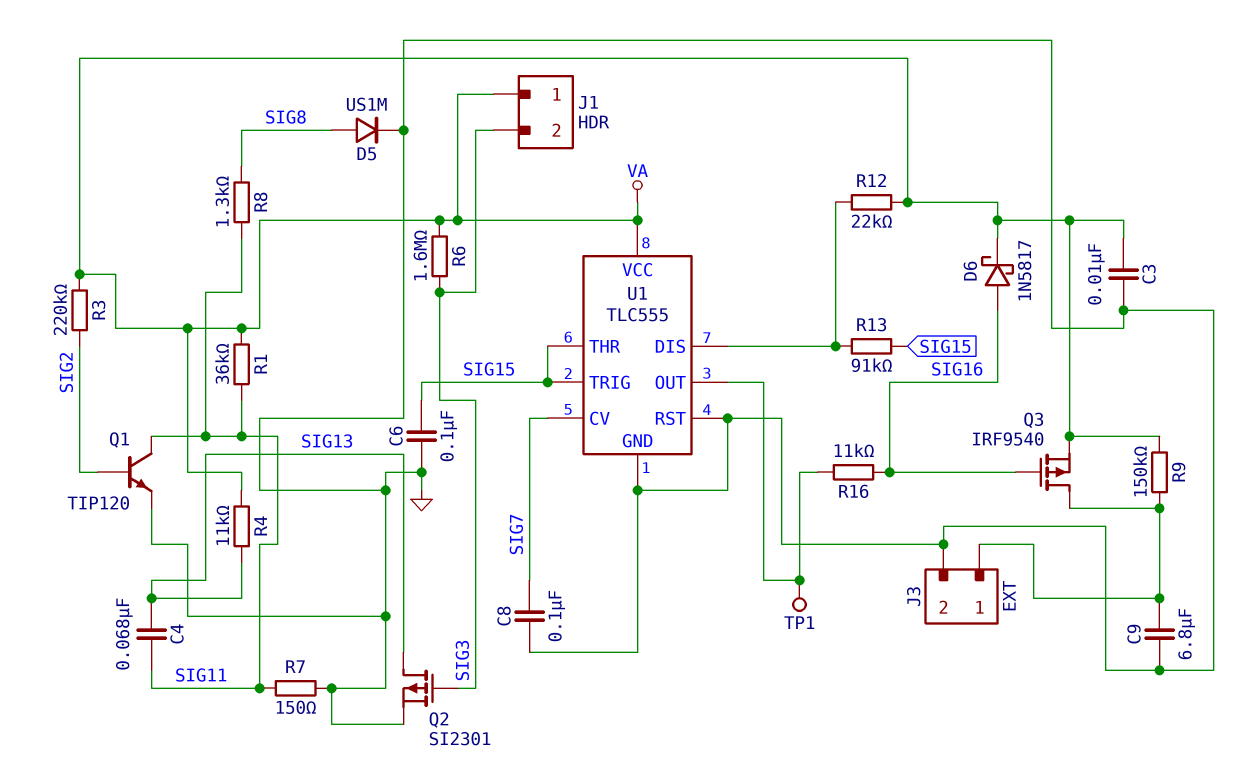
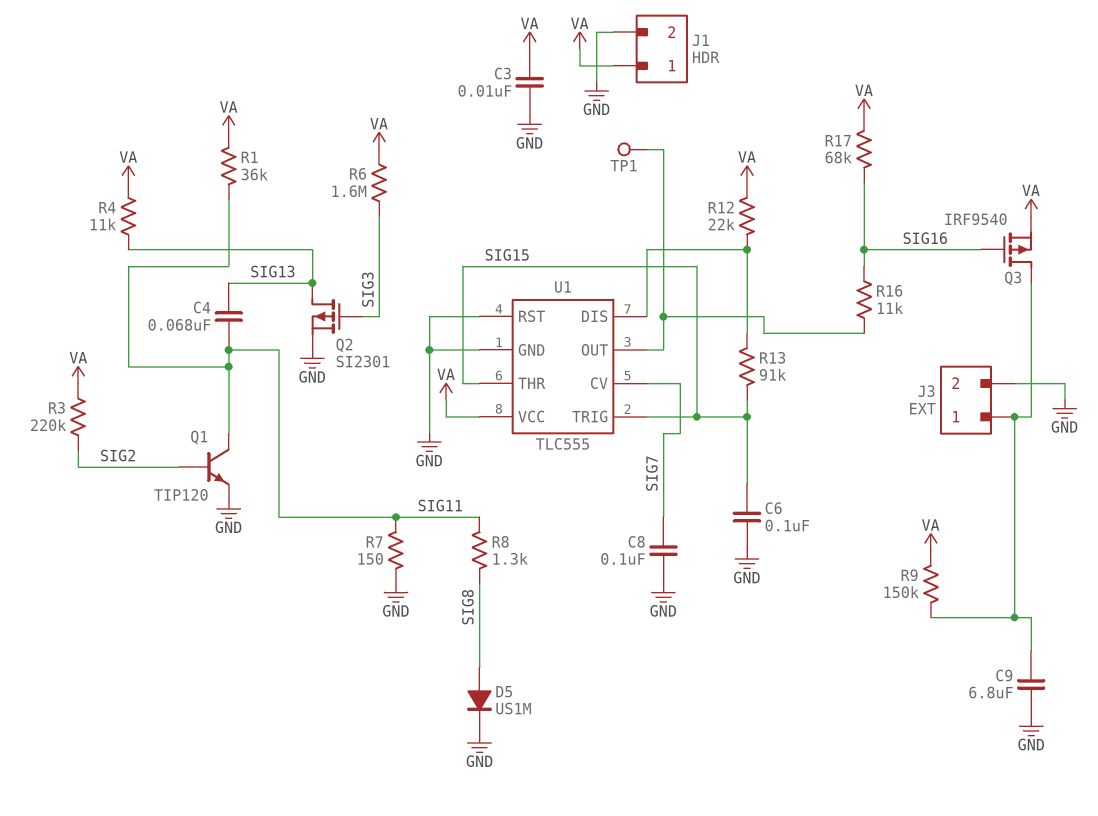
D6: schottky 1N5817 (A SIG16, K VA) -> none
J1 pin 2: SIG3 -> GND
R17: none -> 68k (SIG16, VA)

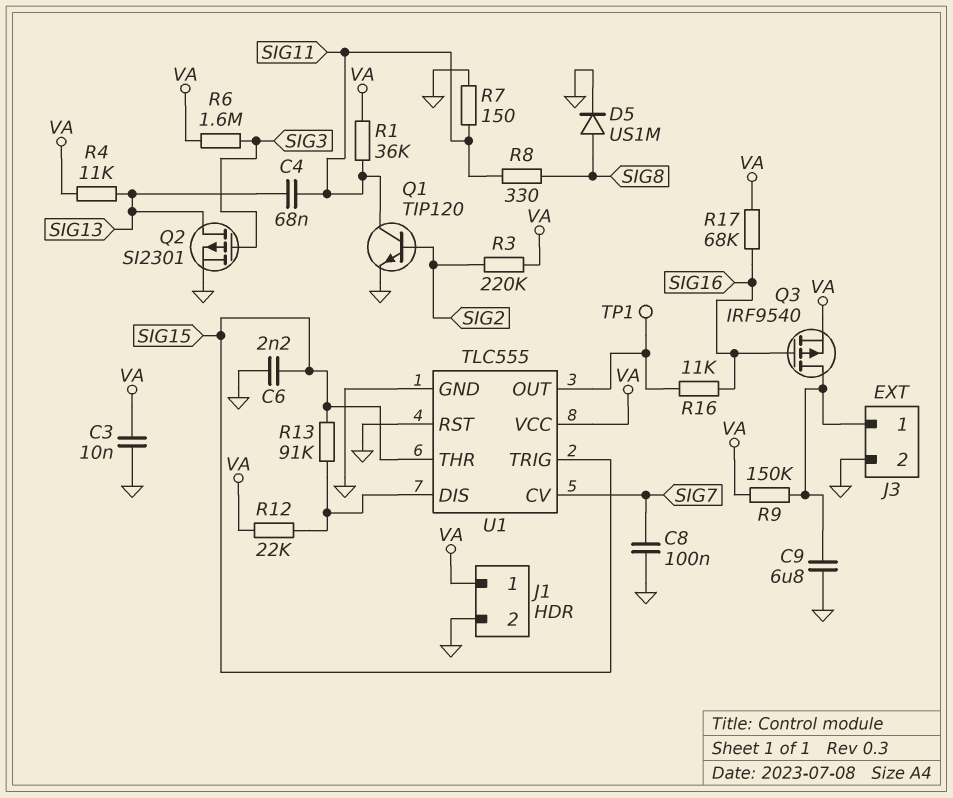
C6: 100nF (GND, SIG15) -> 2.2nF (GND, SIG15)
R8: 1.3k (SIG8, SIG11) -> 330 (SIG8, SIG11)

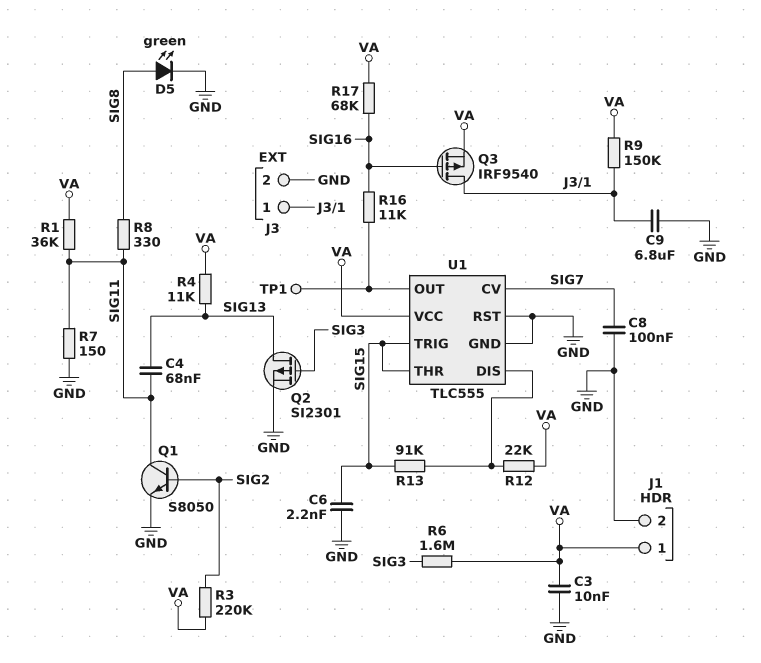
D5: diode US1M (A SIG8, K GND) -> LED green (A SIG8, K GND)
Q1: NPN TIP120 (B SIG2, C SIG11, E GND) -> NPN S8050 (B SIG2, C SIG11, E GND)

